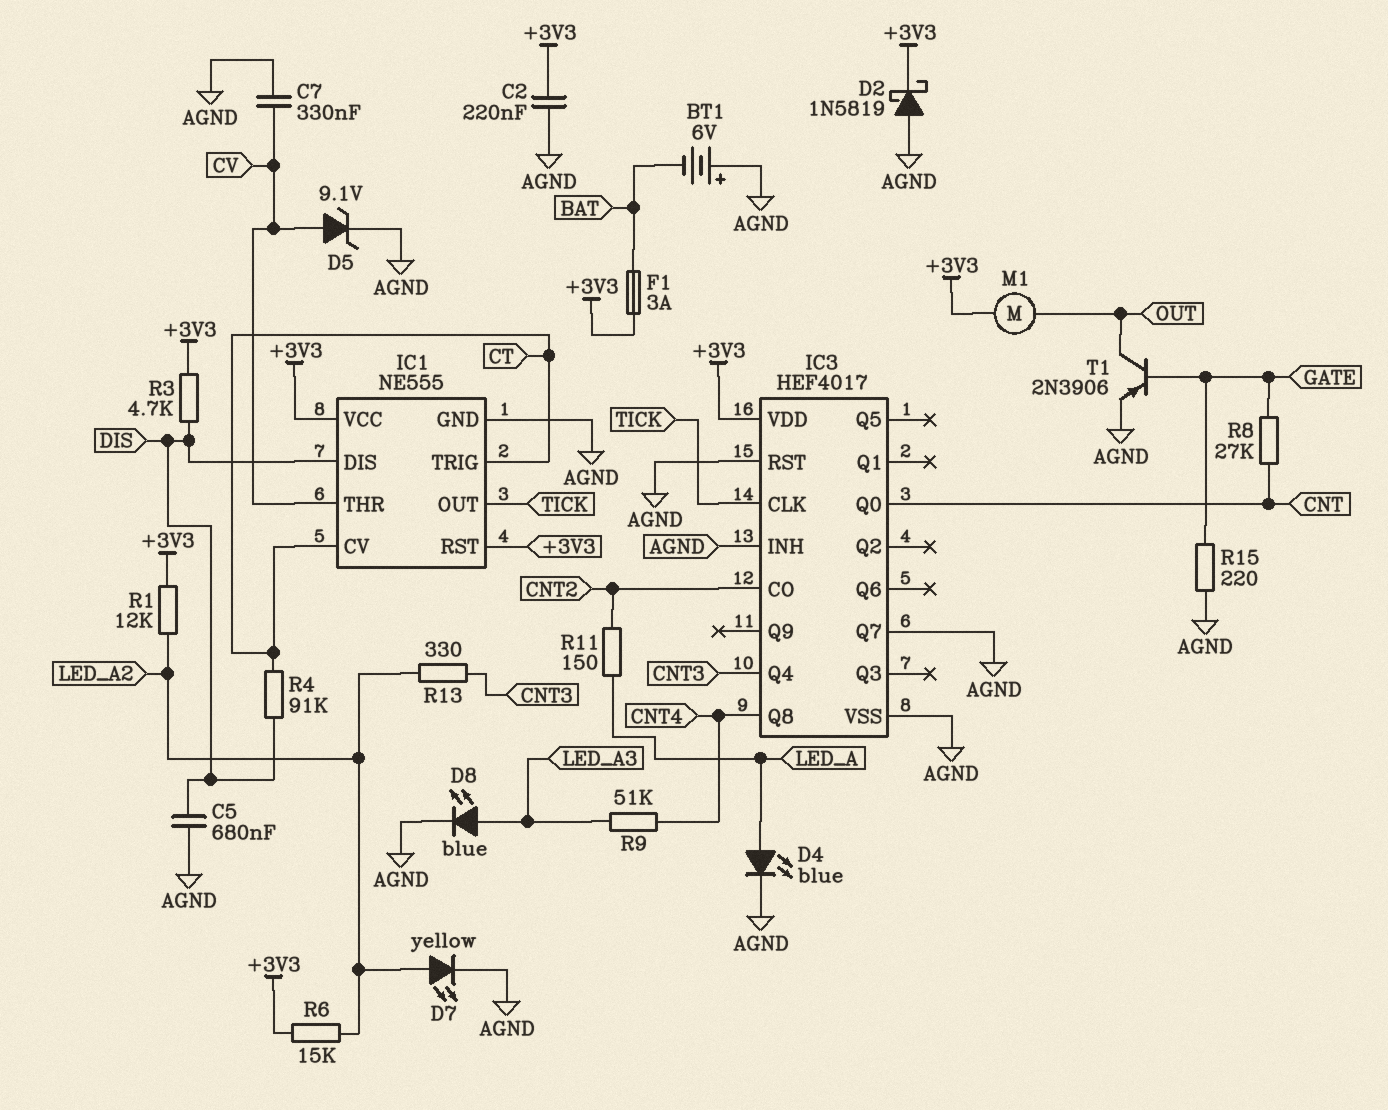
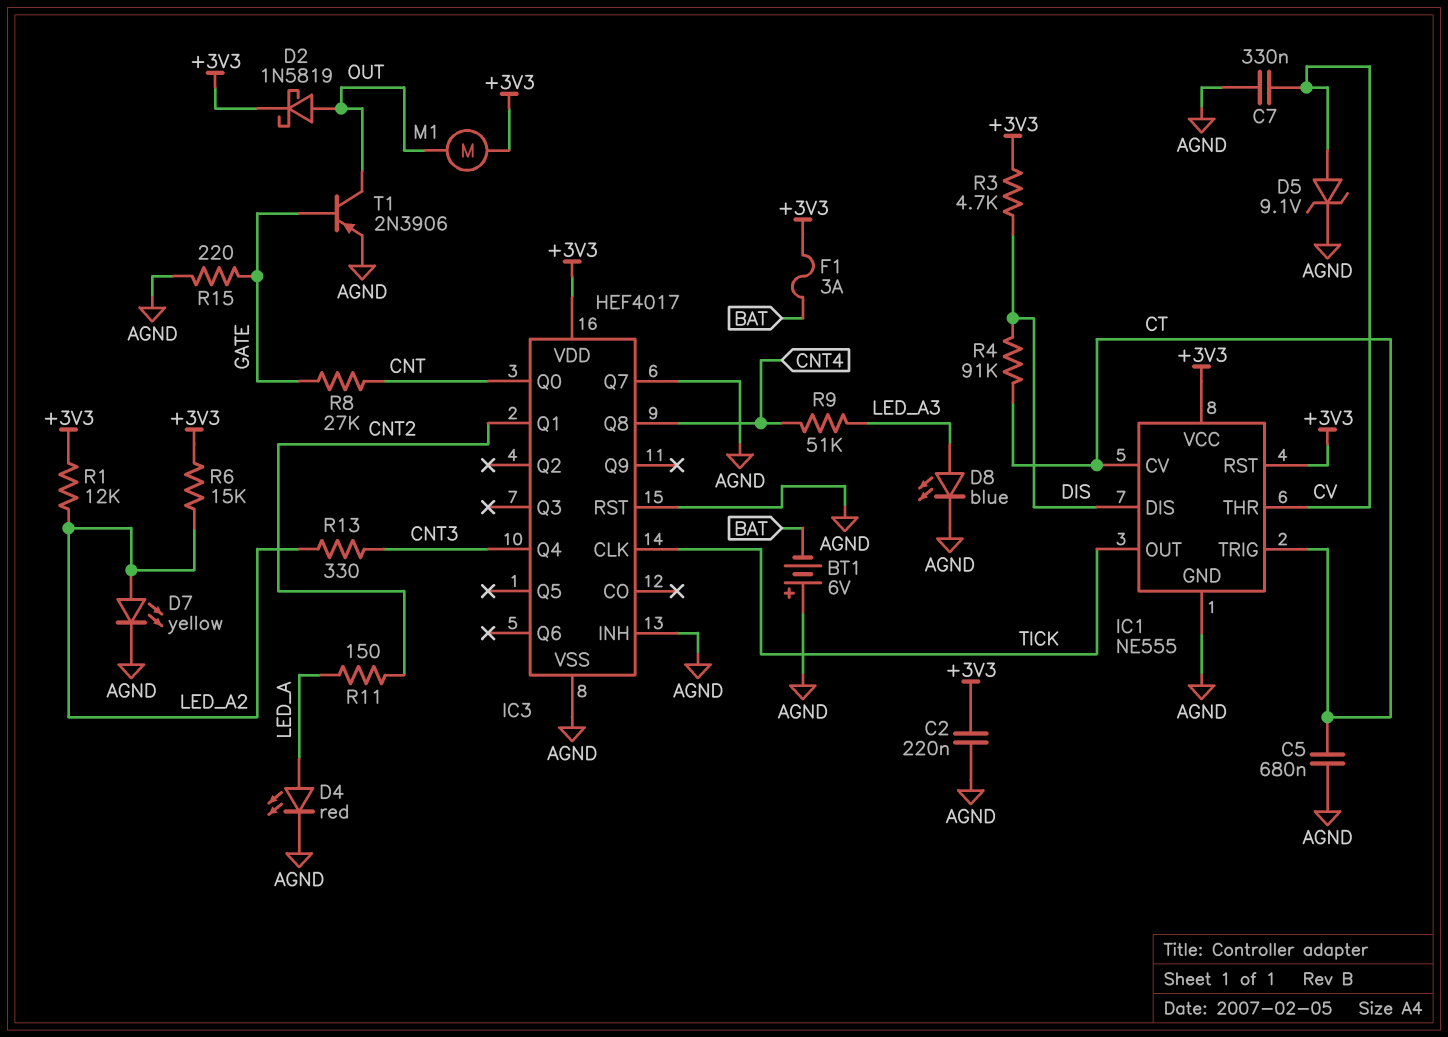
C5: 680nF (AGND, DIS) -> 680nF (AGND, CT)
D2: schottky 1N5819 (A AGND, K +3V3) -> schottky 1N5819 (A OUT, K +3V3)
D4: LED blue (A LED_A, K AGND) -> LED red (A LED_A, K AGND)
IC3 pin CO: CNT2 -> none
IC3 pin Q1: none -> CNT2

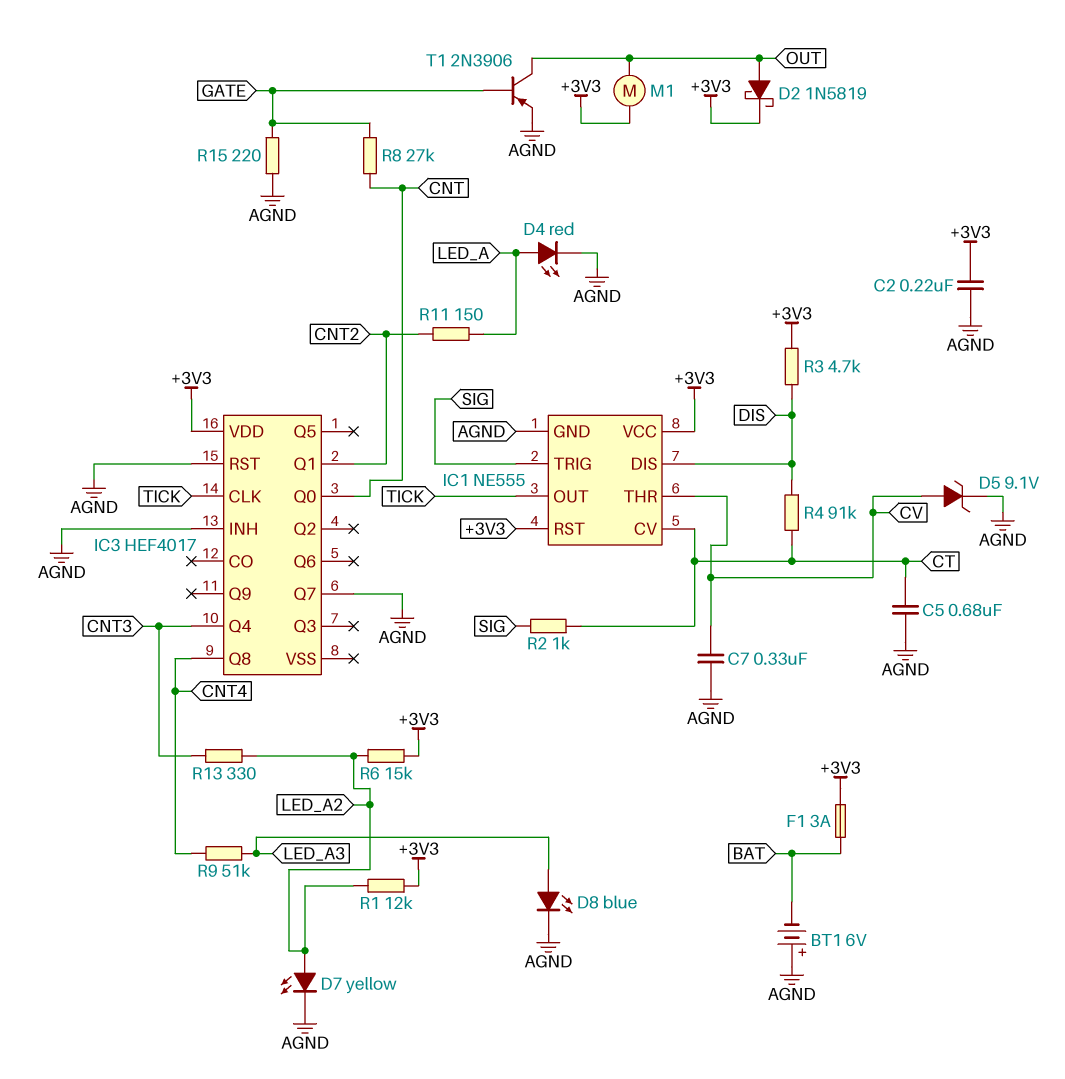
IC1 pin TRIG: CT -> SIG
IC3 pin VSS: AGND -> none
R2: none -> 1k (CT, SIG)

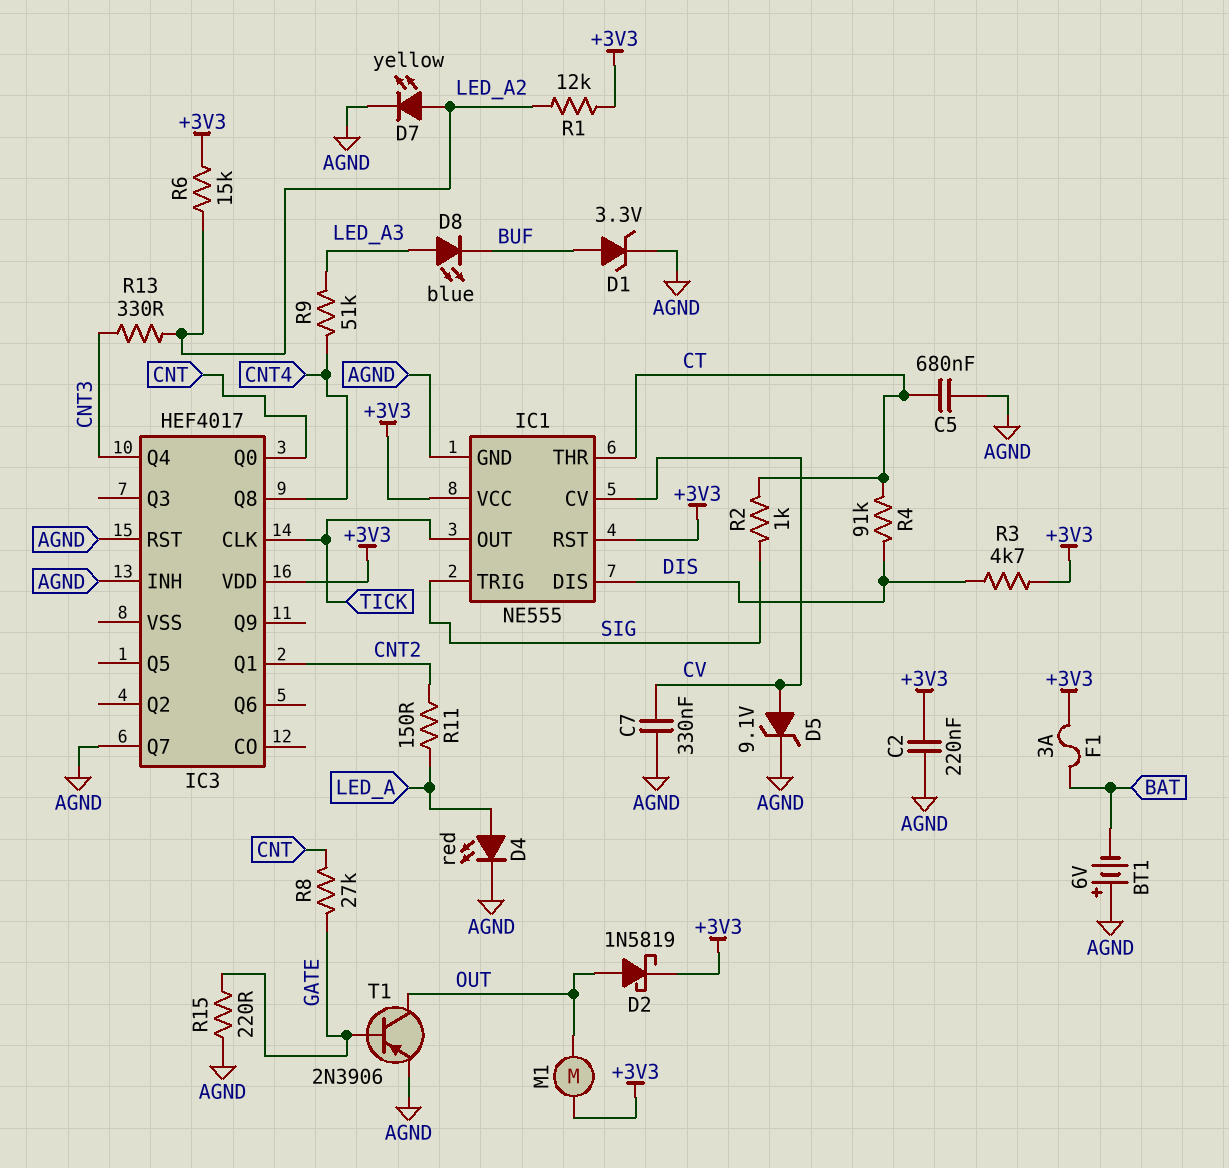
D1: none -> zener 3.3V (A BUF, K AGND)
D8: LED blue (A LED_A3, K AGND) -> LED blue (A LED_A3, K BUF)
IC1 pin CV: CT -> CV
IC1 pin THR: CV -> CT

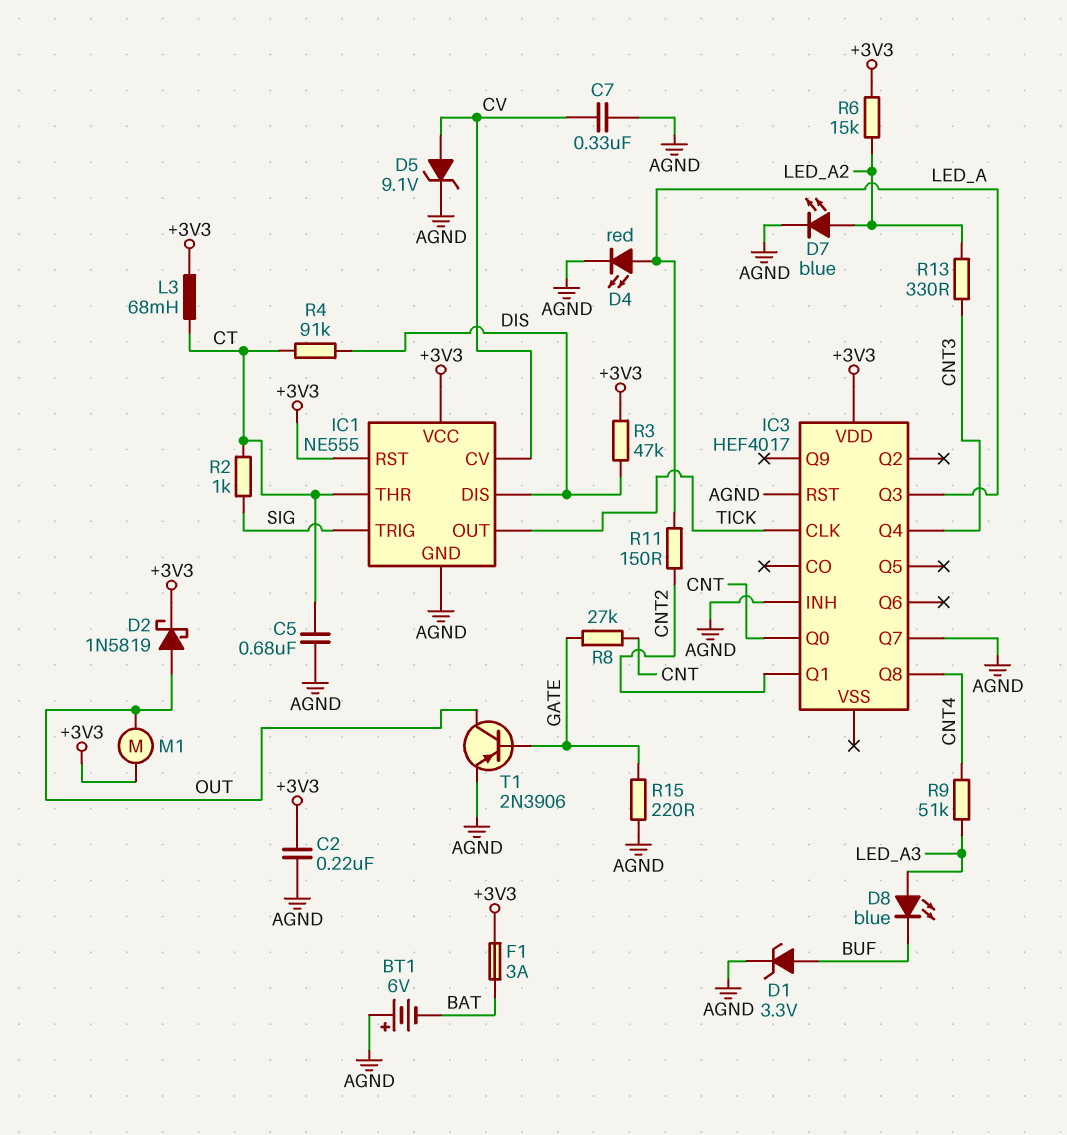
D7: LED yellow (A LED_A2, K AGND) -> LED blue (A LED_A2, K AGND)
IC3 pin Q3: none -> LED_A
L3: none -> 68mH (+3V3, CT)
R1: 12k (+3V3, LED_A2) -> none
R3: 4.7k (+3V3, DIS) -> 47k (+3V3, DIS)

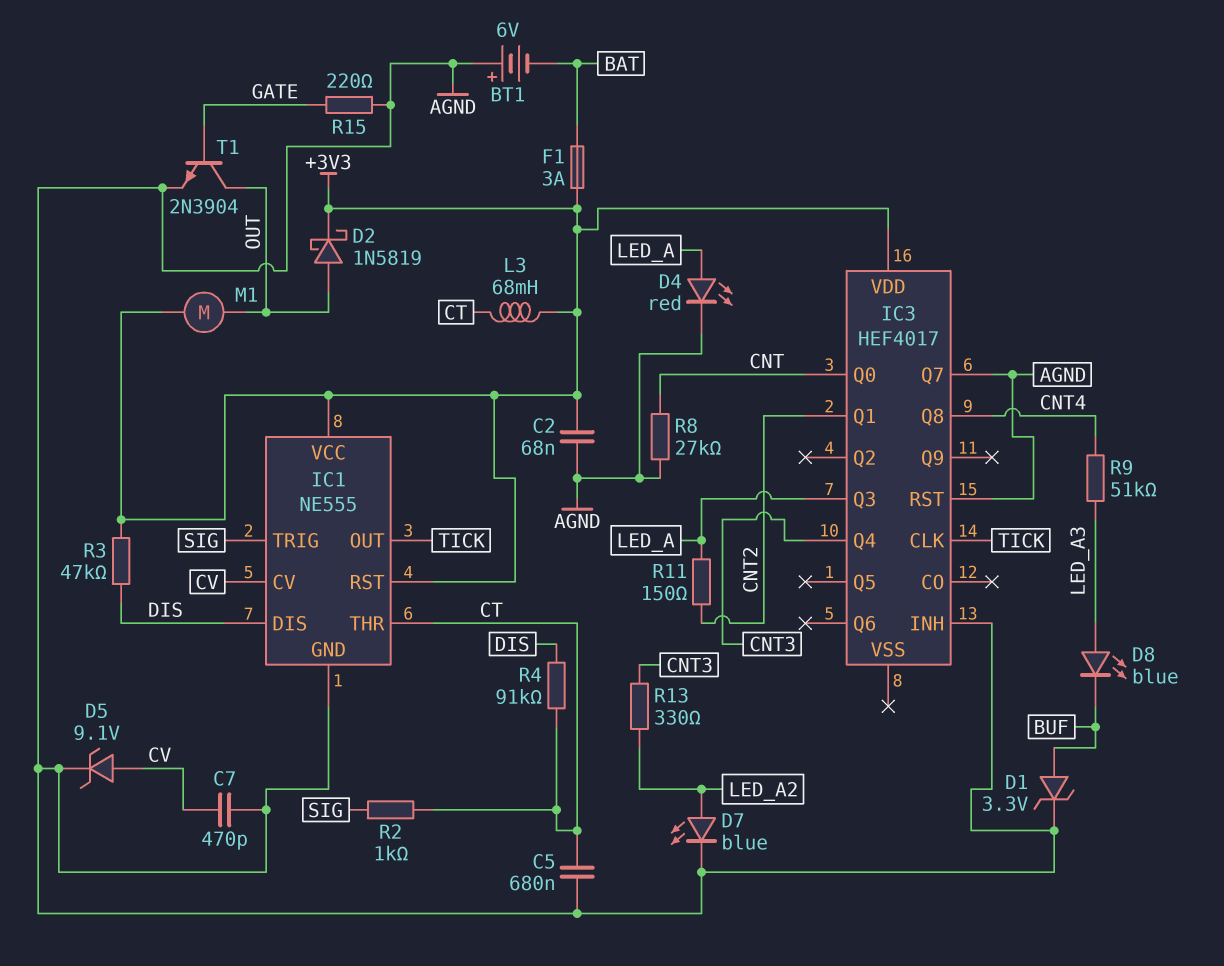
C2: 220nF (+3V3, AGND) -> 68nF (+3V3, AGND)
C7: 330nF (AGND, CV) -> 470pF (AGND, CV)
R6: 15k (+3V3, LED_A2) -> none
R8: 27k (CNT, GATE) -> 27k (AGND, CNT)
T1: PNP 2N3906 (B GATE, C OUT, E AGND) -> NPN 2N3904 (B GATE, C OUT, E AGND)

